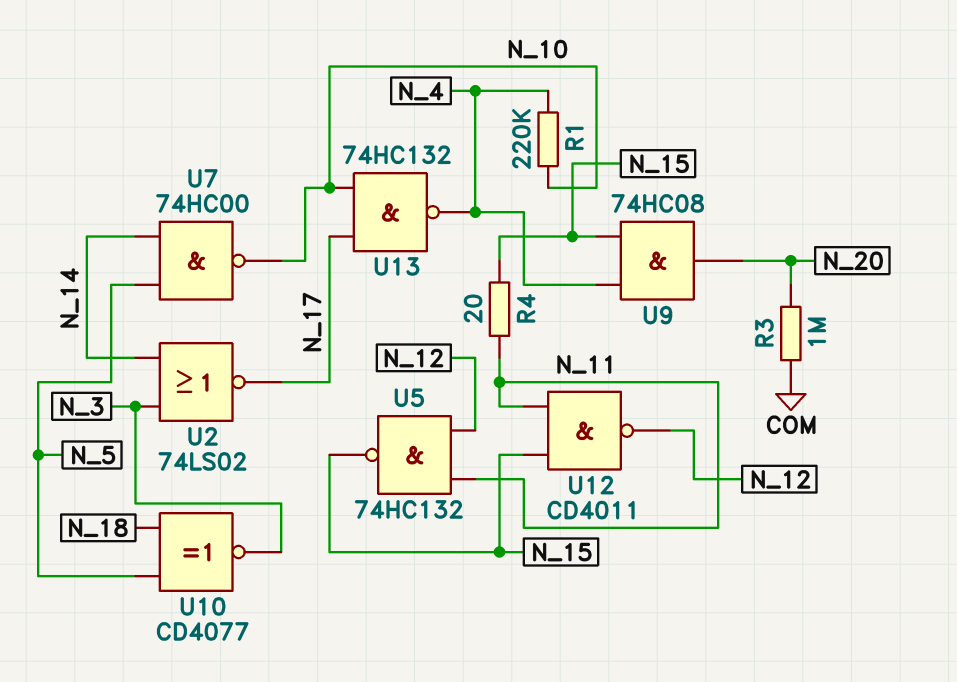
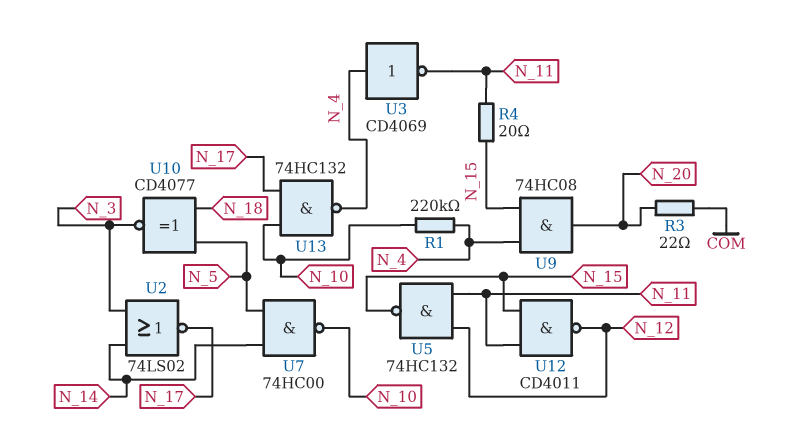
R3: 1M (COM, N_20) -> 22 (COM, N_20)
U3: none -> NOT CD4069 (in N_4, out N_11)

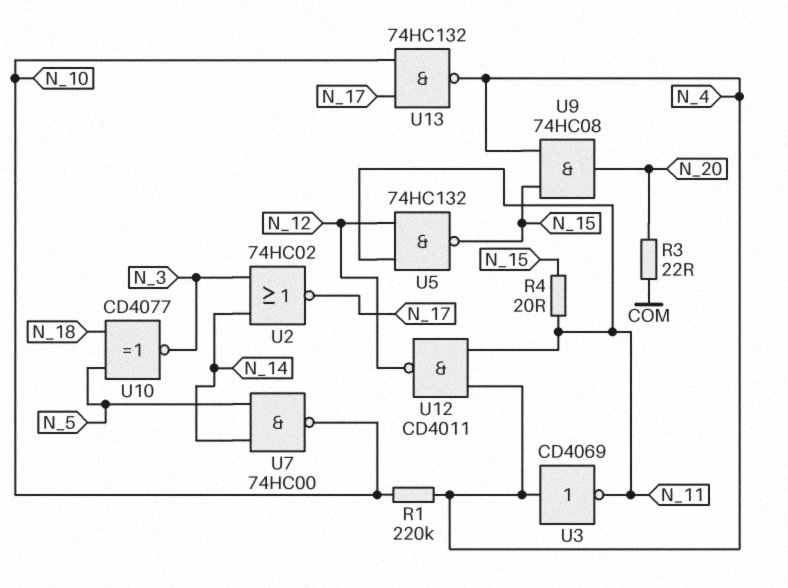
U2: NOR 74LS02 (in N_3, in N_14, out N_17) -> NOR 74HC02 (in N_3, in N_14, out N_17)
U12: NAND CD4011 (in N_11, in N_15, out N_12) -> NAND CD4011 (in N_4, in N_11, out N_12)

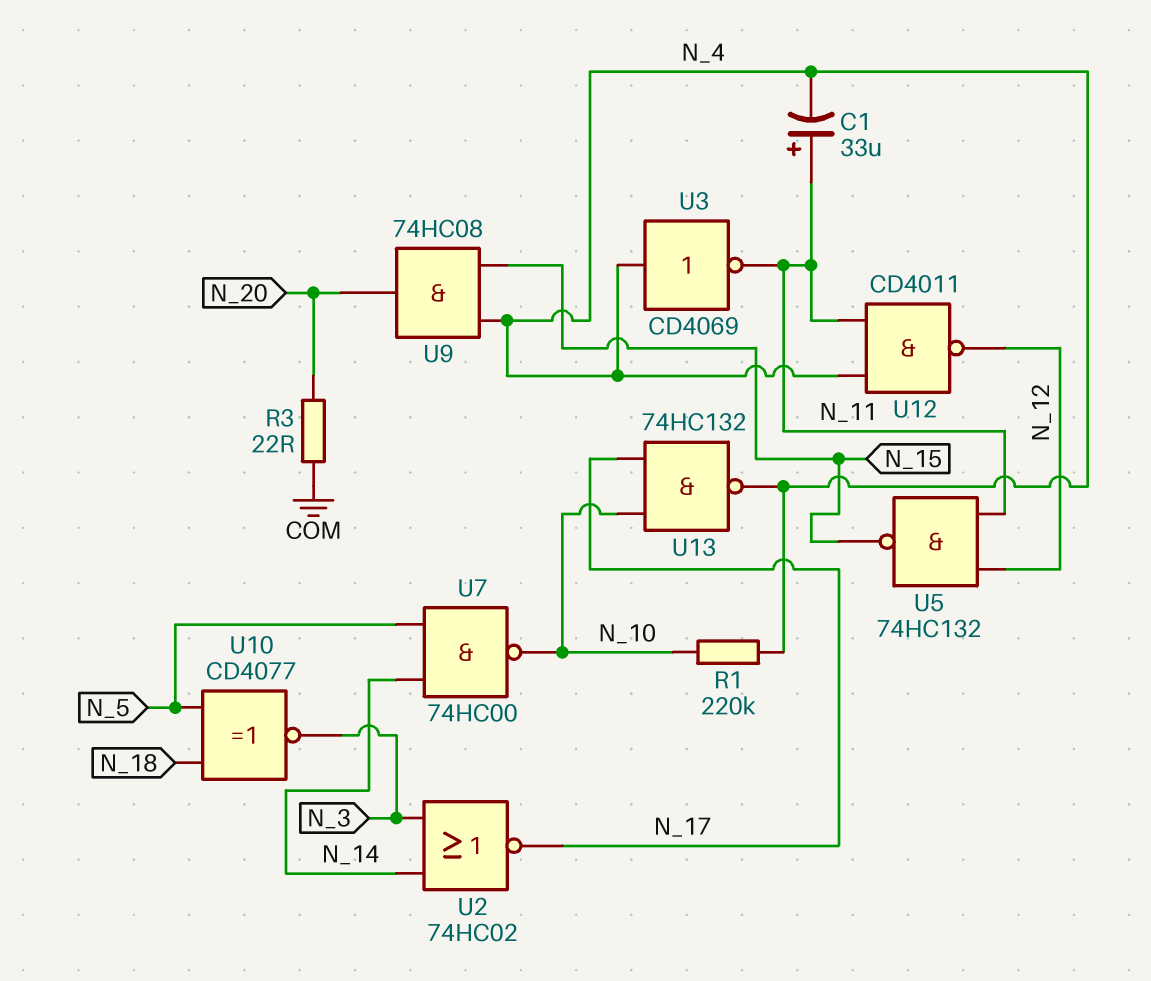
C1: none -> 33uF (plus N_11, minus N_4)
R4: 20 (N_11, N_15) -> none

